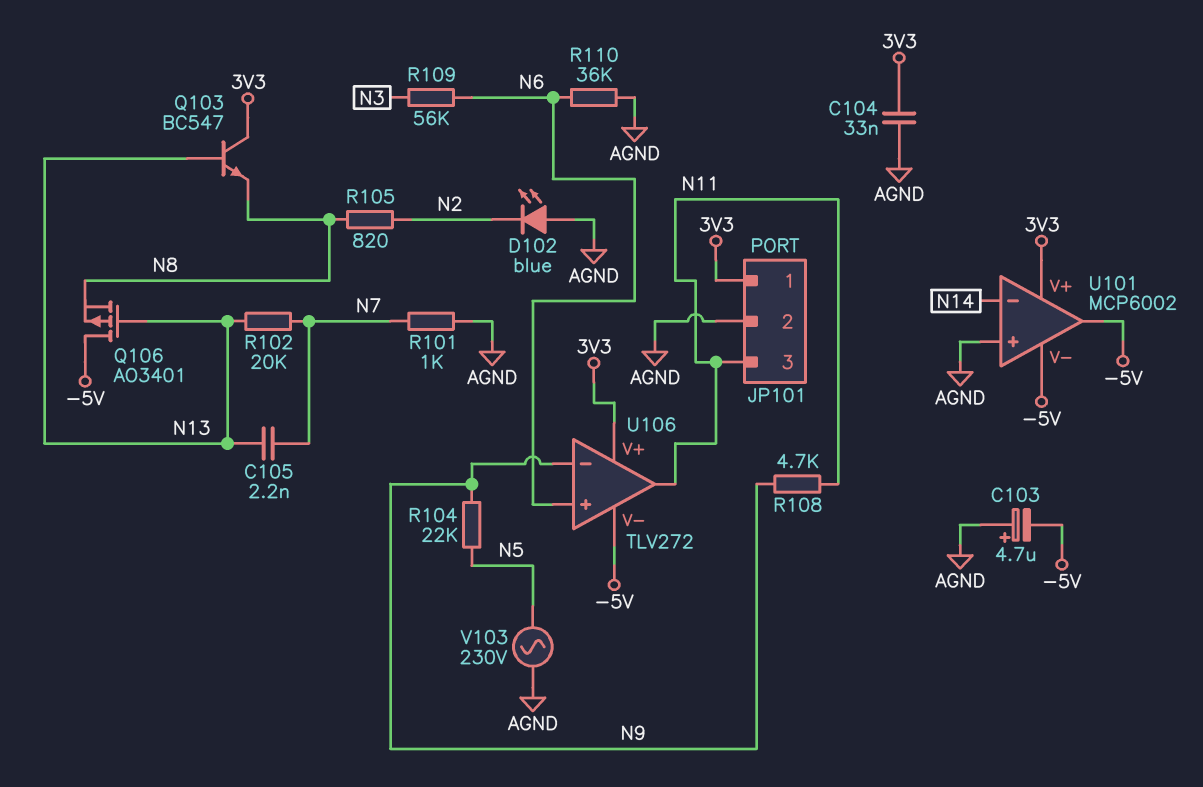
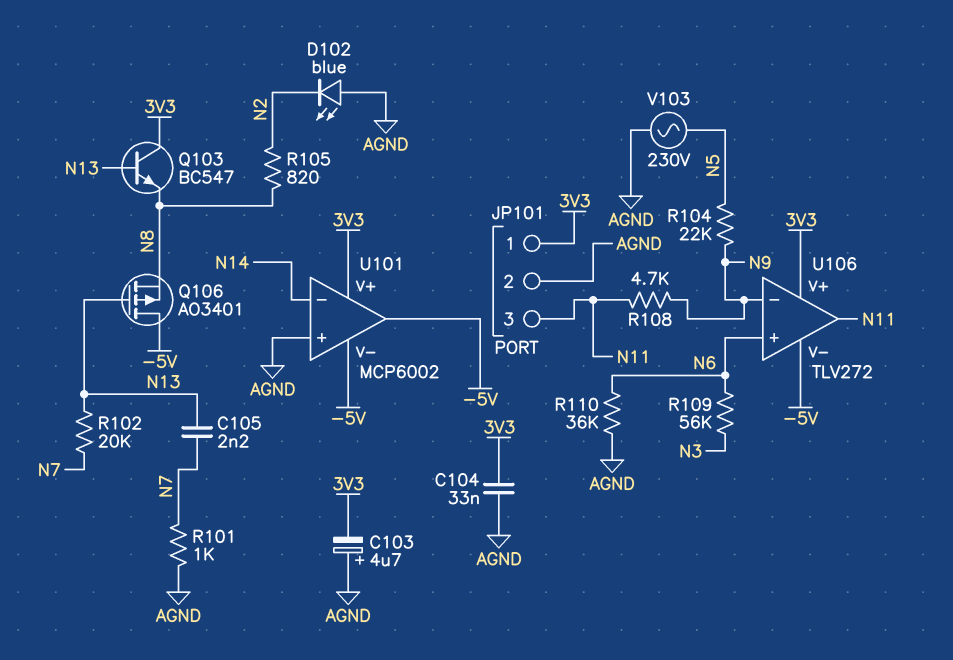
C103: 4.7uF (plus AGND, minus -5V) -> 4.7uF (plus AGND, minus 3V3)

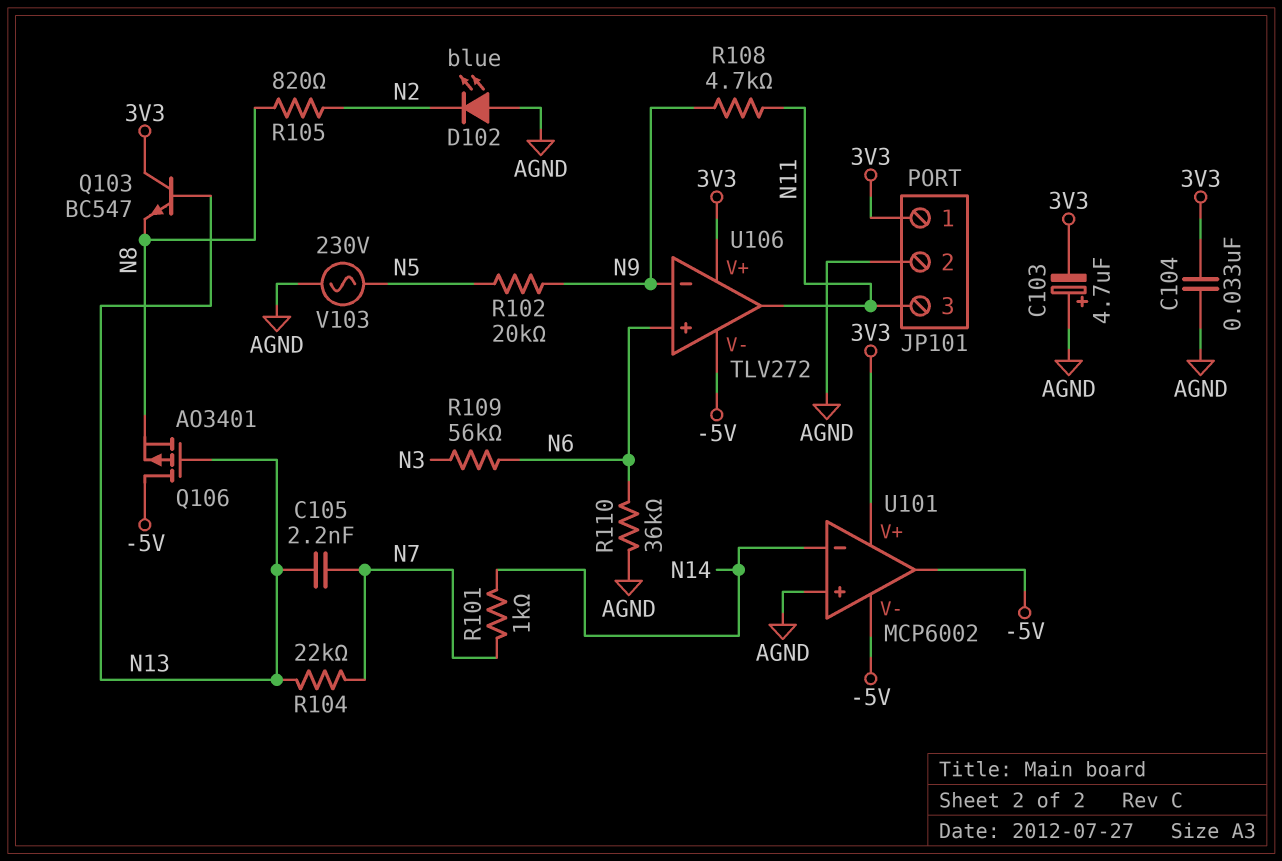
R101: 1k (AGND, N7) -> 1k (N7, N14)
R102: 20k (N7, N13) -> 20k (N5, N9)
R104: 22k (N5, N9) -> 22k (N7, N13)

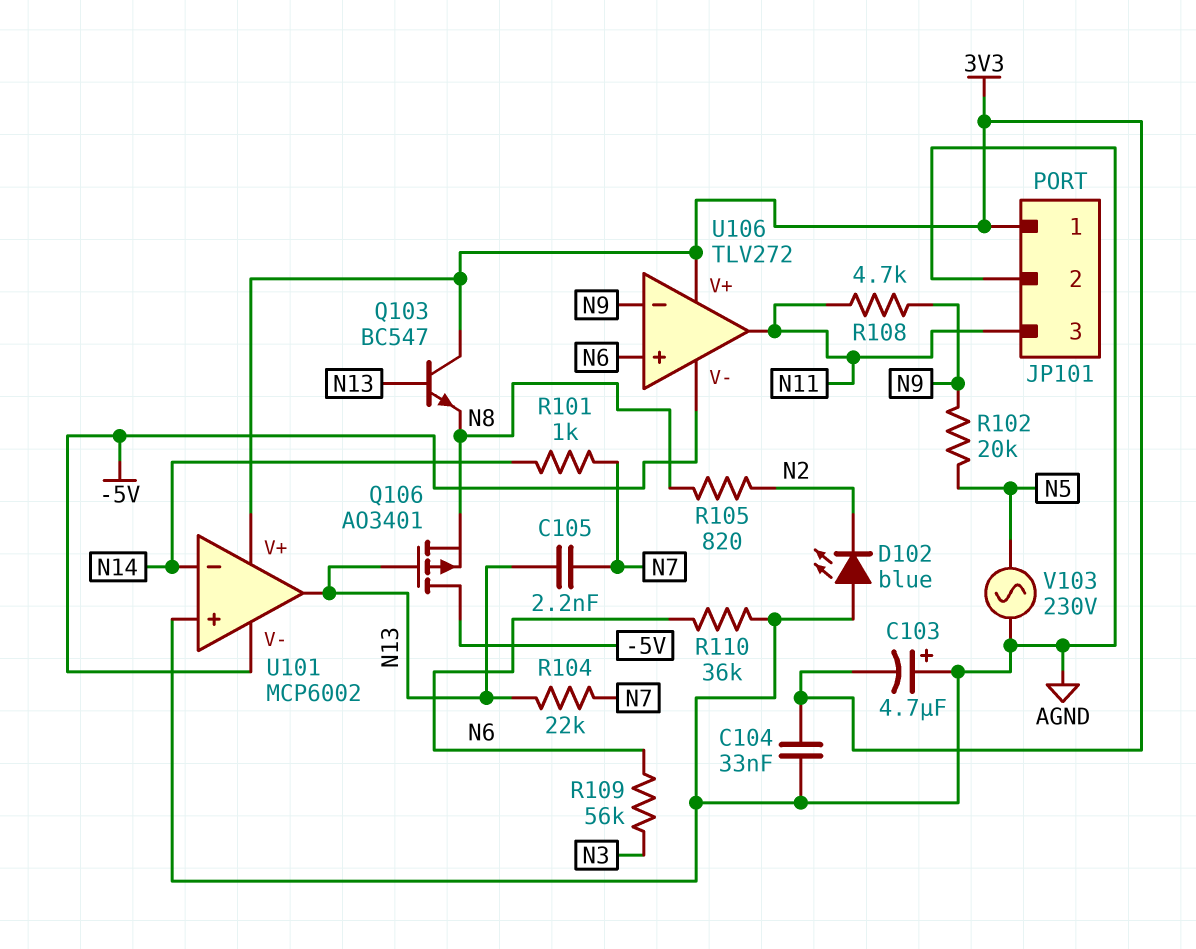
U101 pin out: -5V -> N13

